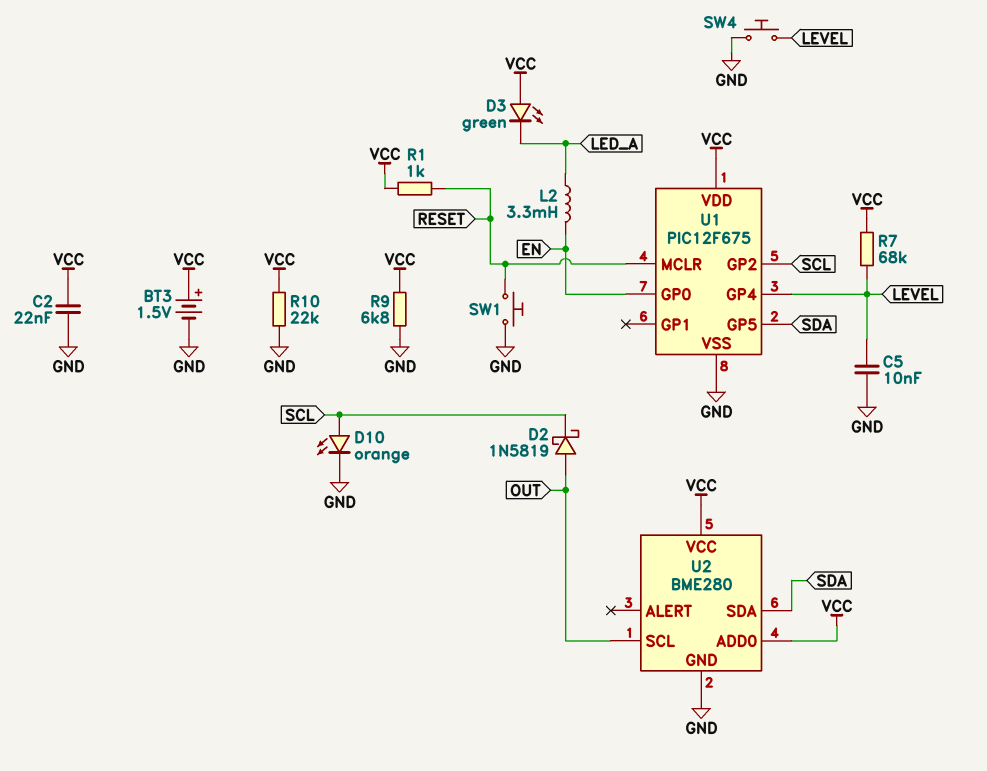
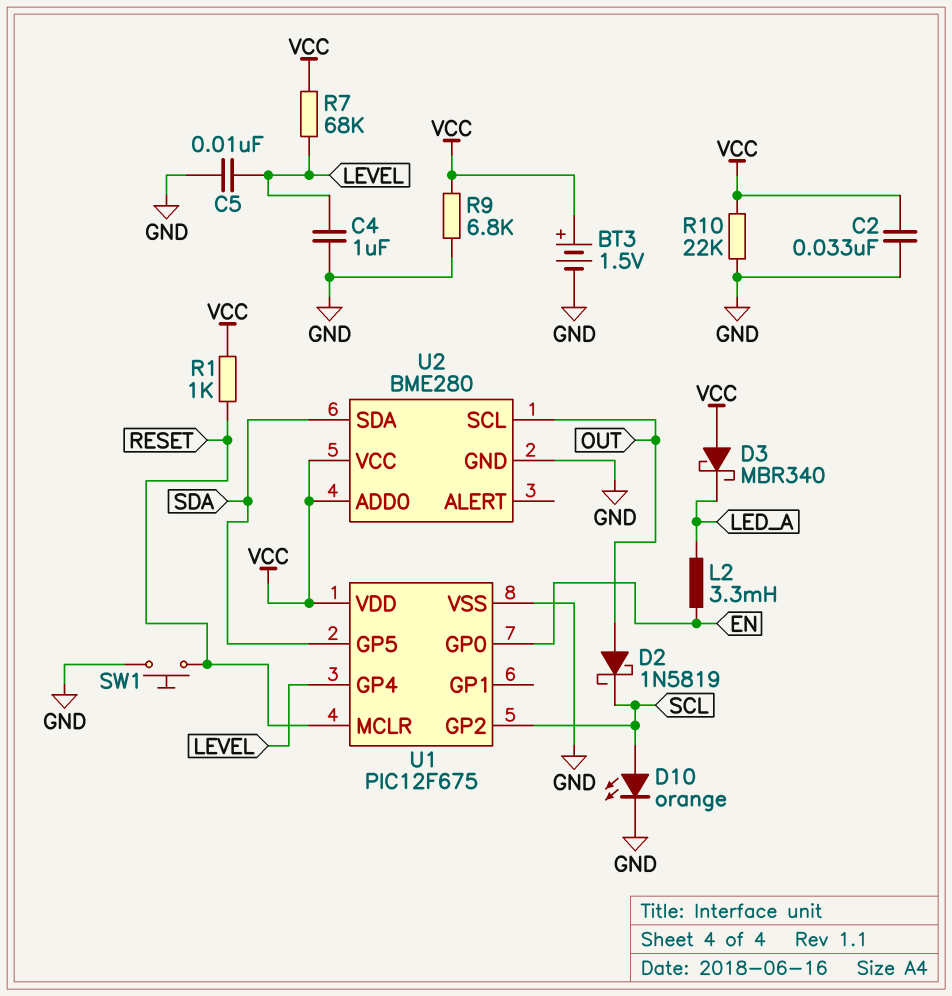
C2: 22nF (GND, VCC) -> 33nF (GND, VCC)
C4: none -> 1uF (GND, LEVEL)
D3: LED green (A VCC, K LED_A) -> schottky MBR340 (A VCC, K LED_A)
SW4: button (GND, LEVEL) -> none

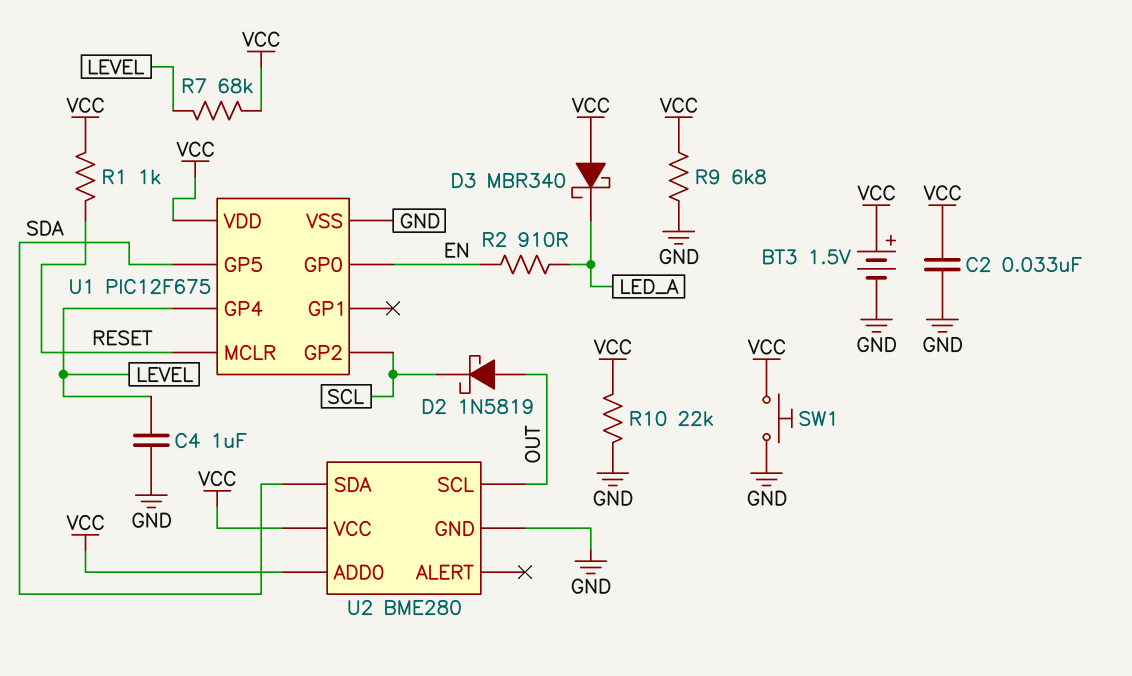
C5: 10nF (GND, LEVEL) -> none
D10: LED orange (A SCL, K GND) -> none
L2: 3.3mH (EN, LED_A) -> none
R2: none -> 910 (EN, LED_A)
SW1: button (GND, RESET) -> button (GND, VCC)

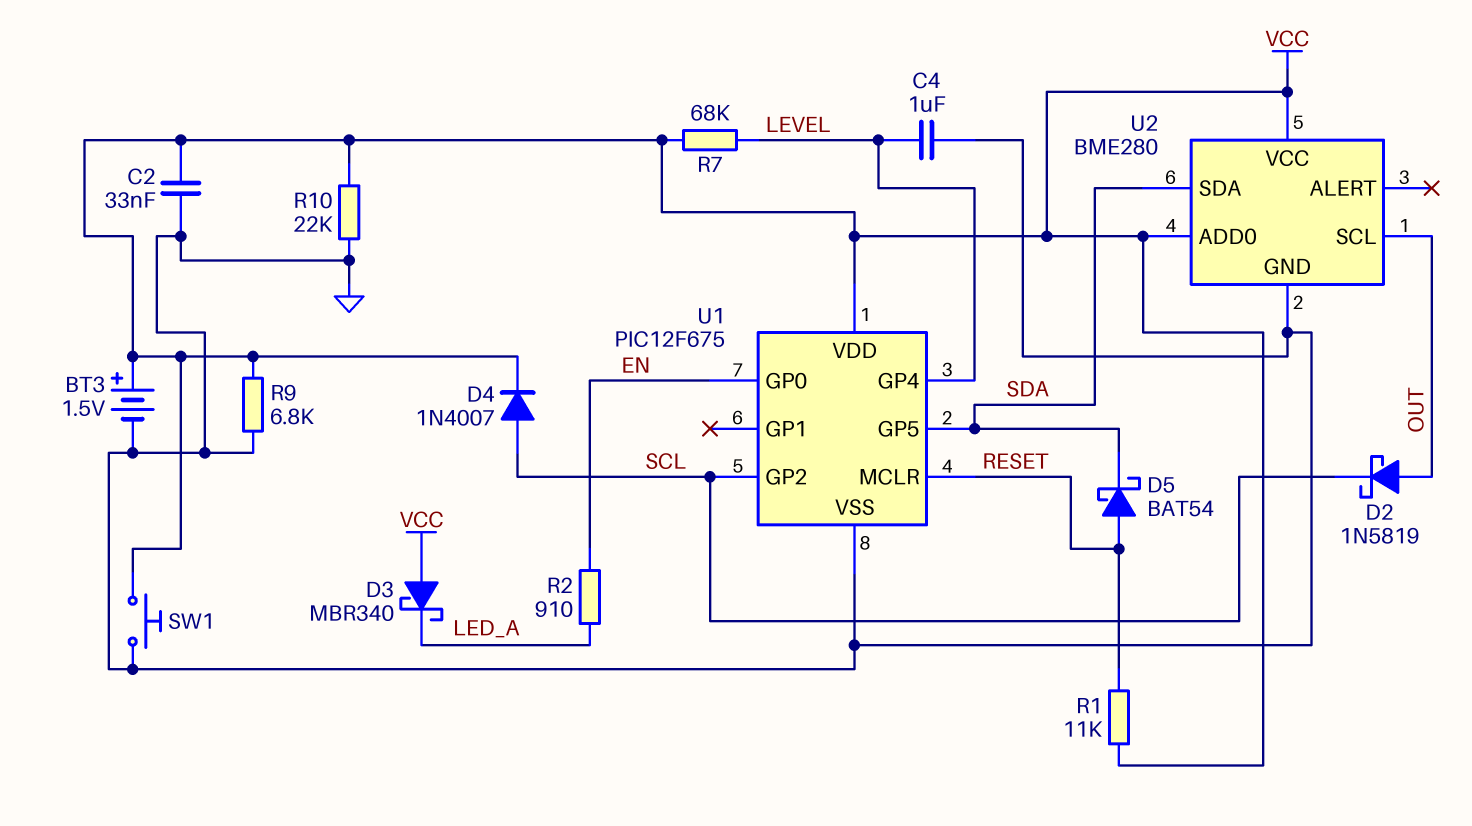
D4: none -> diode 1N4007 (A SCL, K VCC)
D5: none -> schottky BAT54 (A RESET, K SDA)
R1: 1k (RESET, VCC) -> 11k (RESET, VCC)

